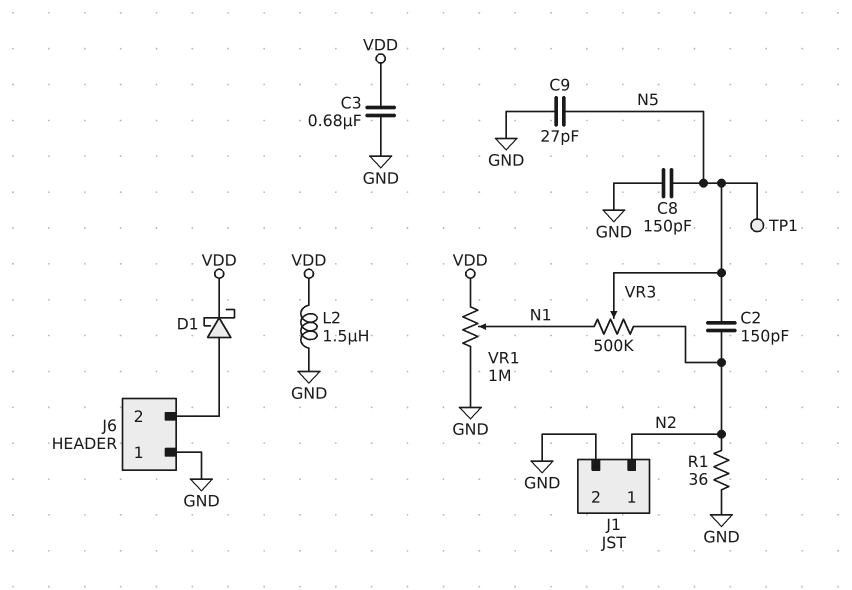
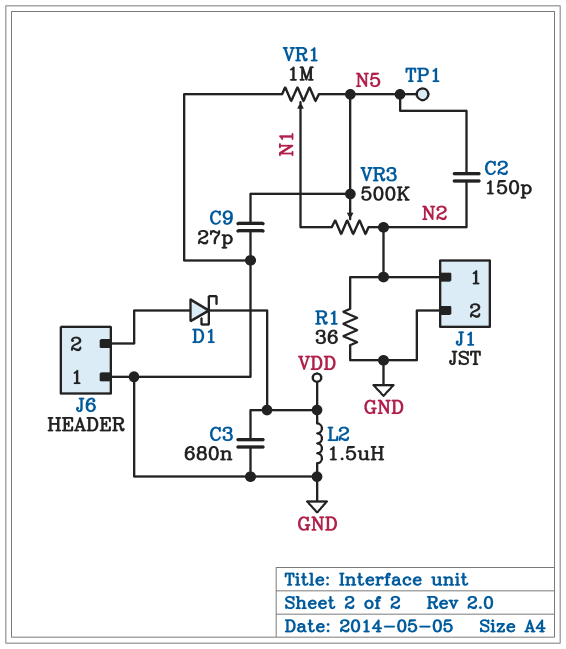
C8: 150pF (GND, N5) -> none
VR1: 1M (GND, VDD, wiper N1) -> 1M (GND, N5, wiper N1)

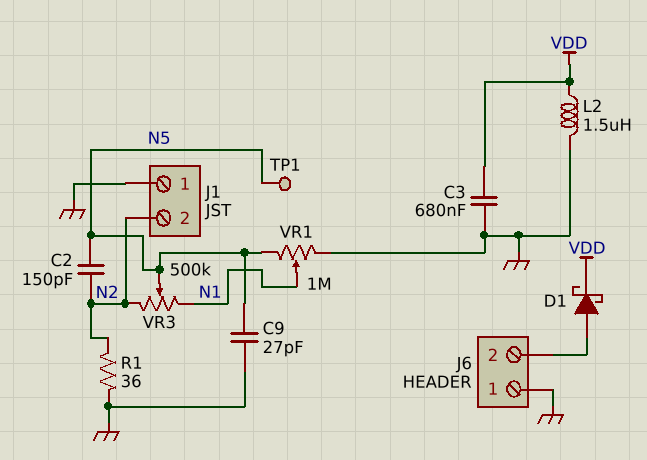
J1 pin 1: N2 -> GND
J1 pin 2: GND -> N2

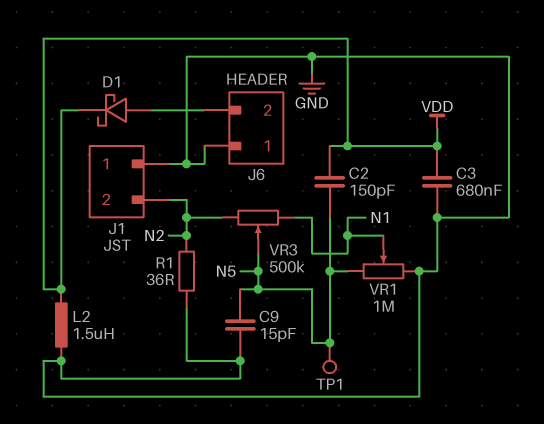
C2: 150pF (N2, N5) -> 150pF (N5, VDD)
C9: 27pF (GND, N5) -> 15pF (GND, N5)

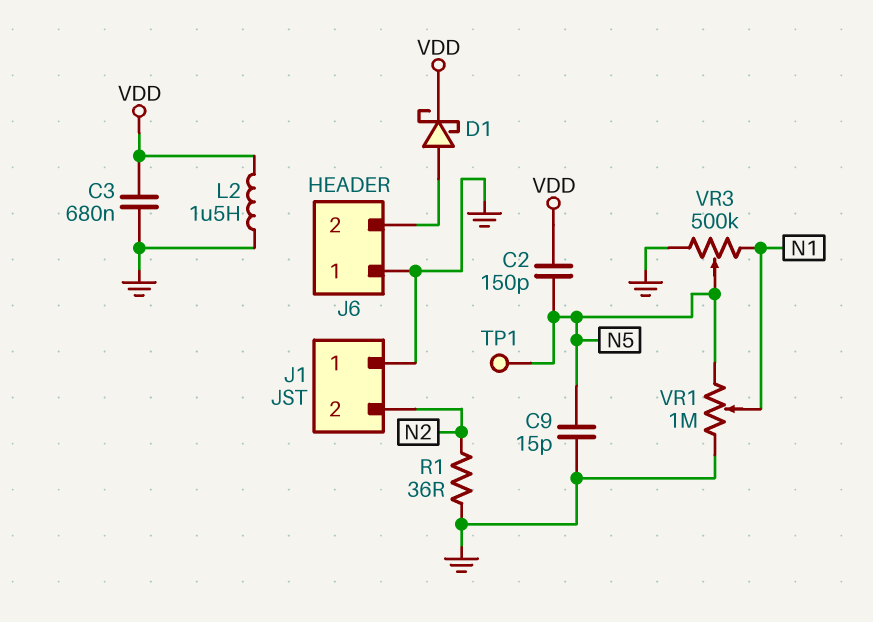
VR3: 500k (N1, N2, wiper N5) -> 500k (GND, N1, wiper N5)

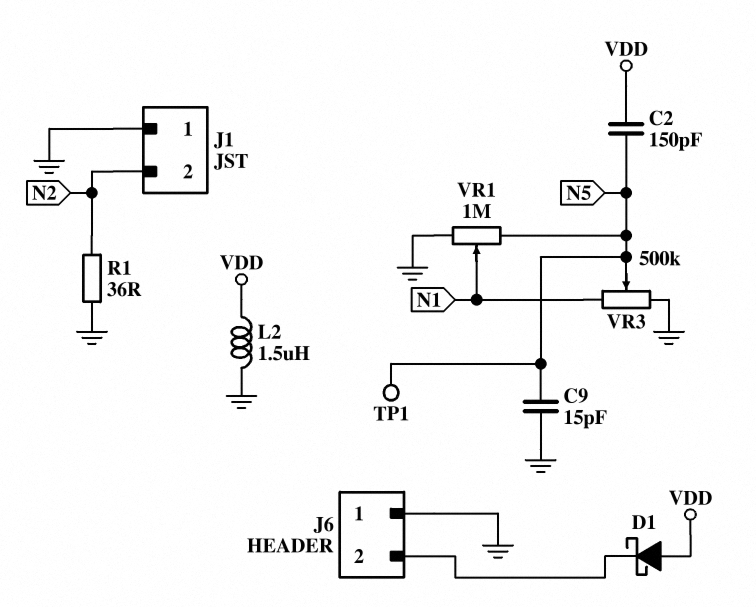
C3: 680nF (GND, VDD) -> none
D1: schottky (A J6/2, K VDD) -> schottky (A VDD, K J6/2)

